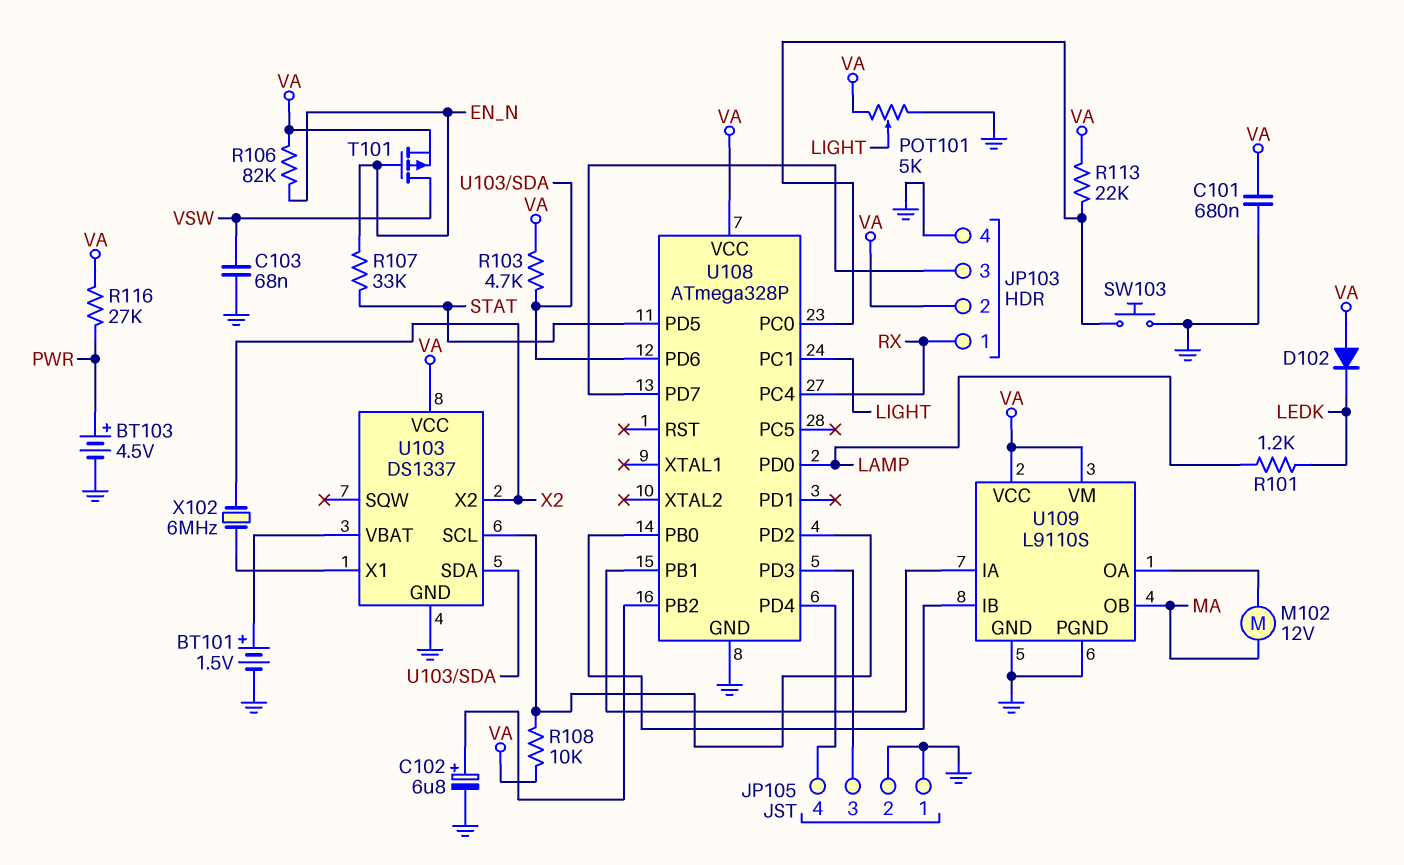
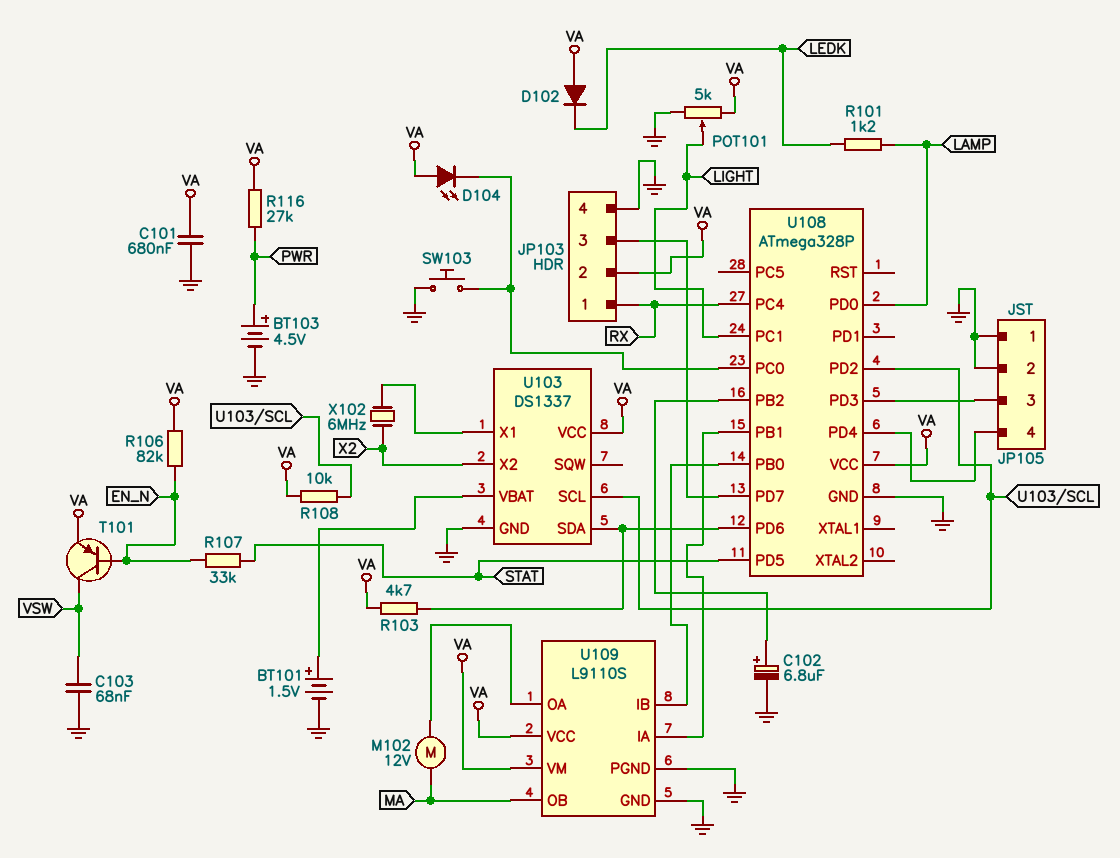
D104: none -> LED (A VA, K U108/PC0)
R113: 22k (U108/PC0, VA) -> none
T101: PMOS (G EN_N, D VSW, S VA) -> PNP (B EN_N, C VSW, E VA)

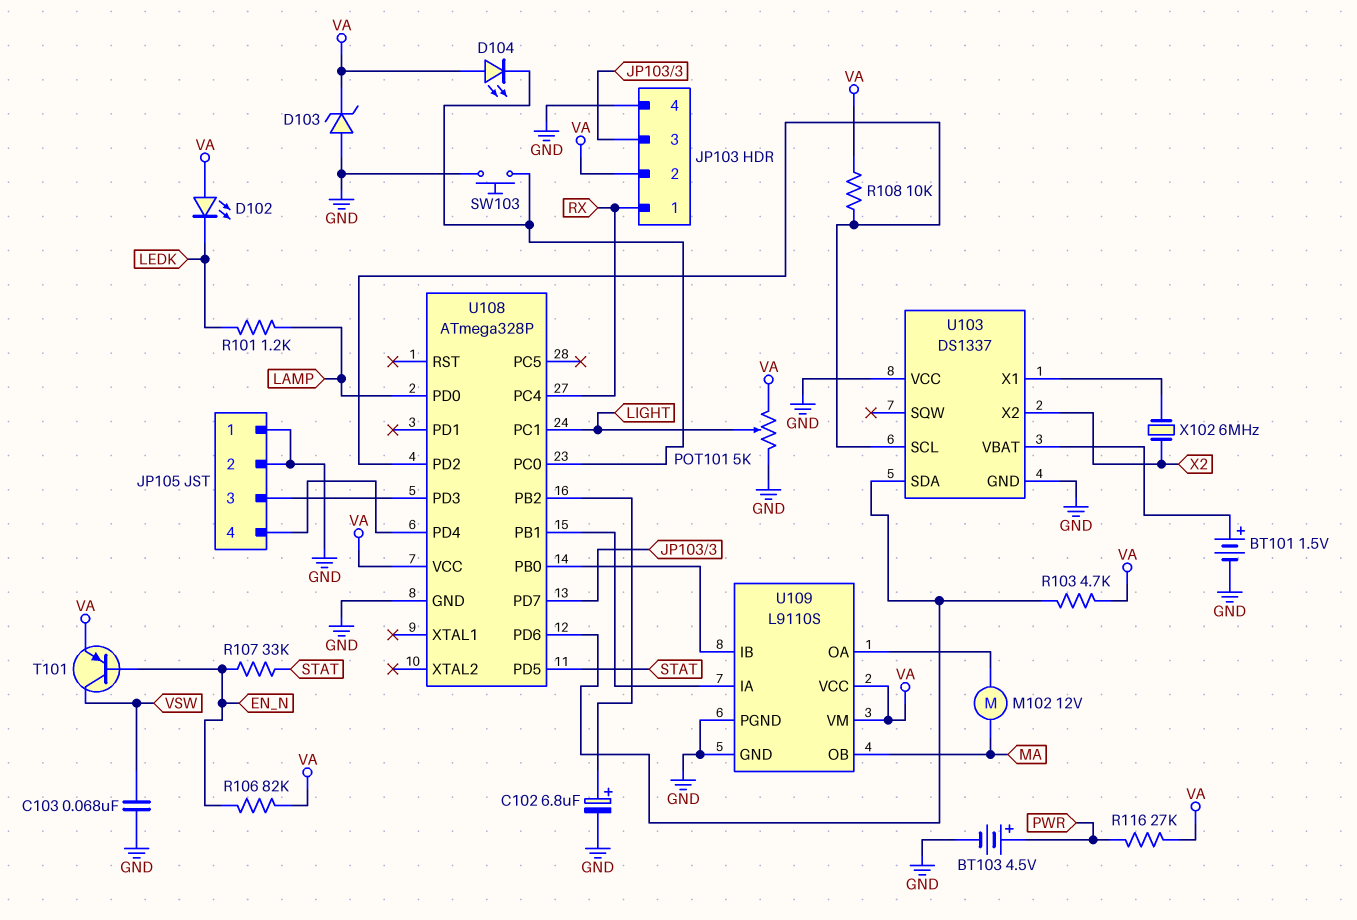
C101: 680nF (GND, VA) -> none
D102: diode (A VA, K LEDK) -> LED (A VA, K LEDK)
D103: none -> zener (A GND, K VA)
U103 pin VCC: VA -> GND

